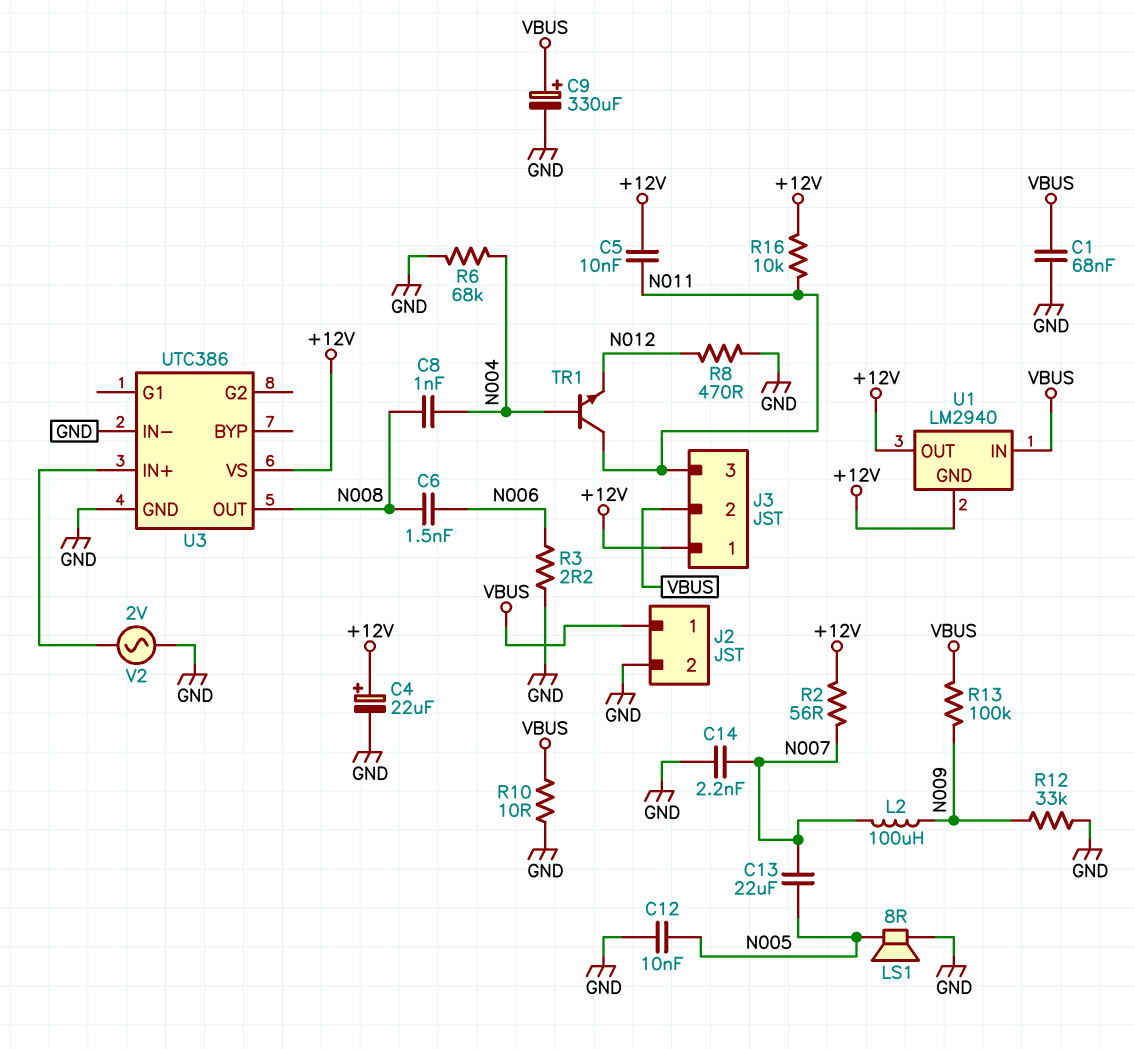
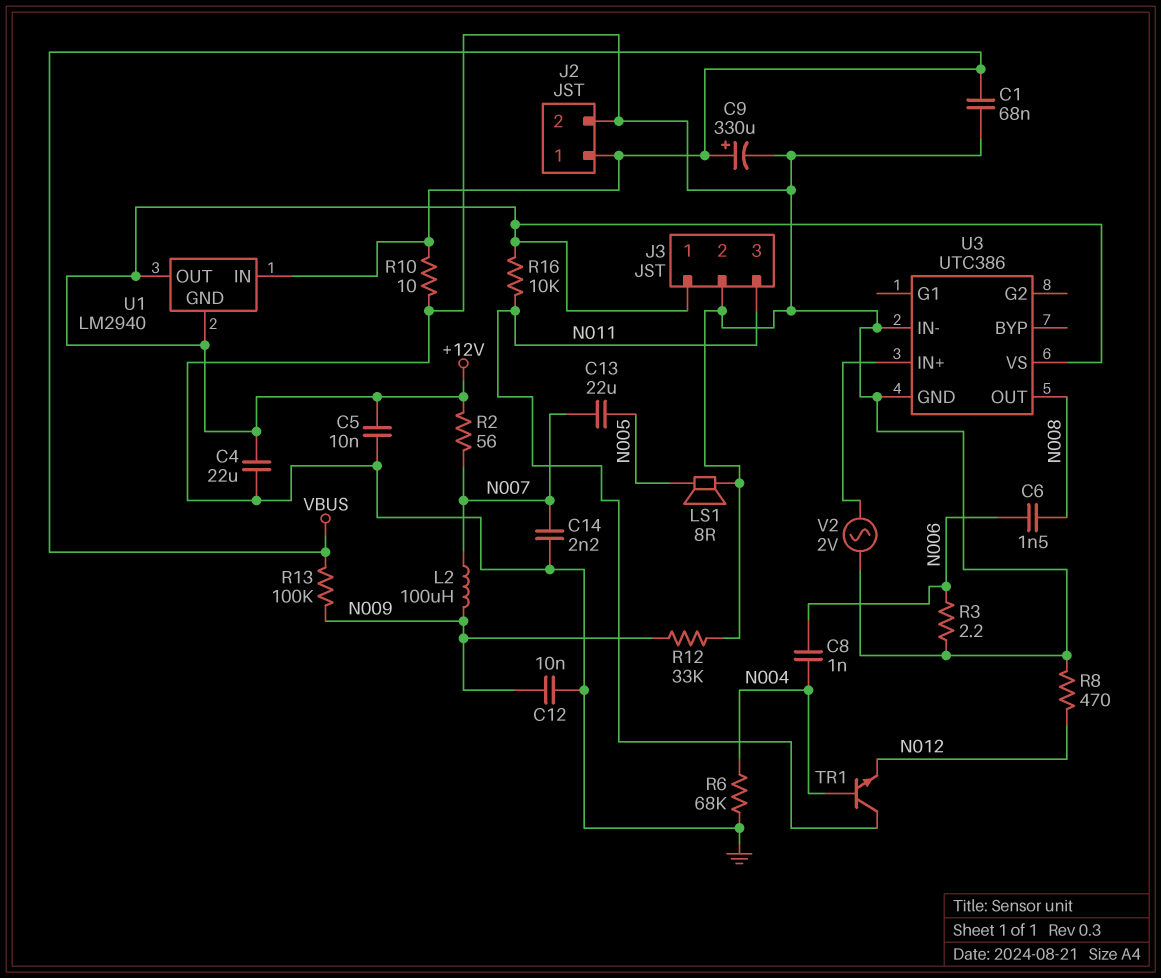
C4: 22uF (plus +12V, minus GND) -> 22uF (+12V, GND)
C5: 10nF (+12V, N011) -> 10nF (+12V, GND)
C8: 1nF (N004, N008) -> 1nF (N004, N006)
C12: 10nF (GND, N005) -> 10nF (GND, N009)
J3 pin 2: VBUS -> GND

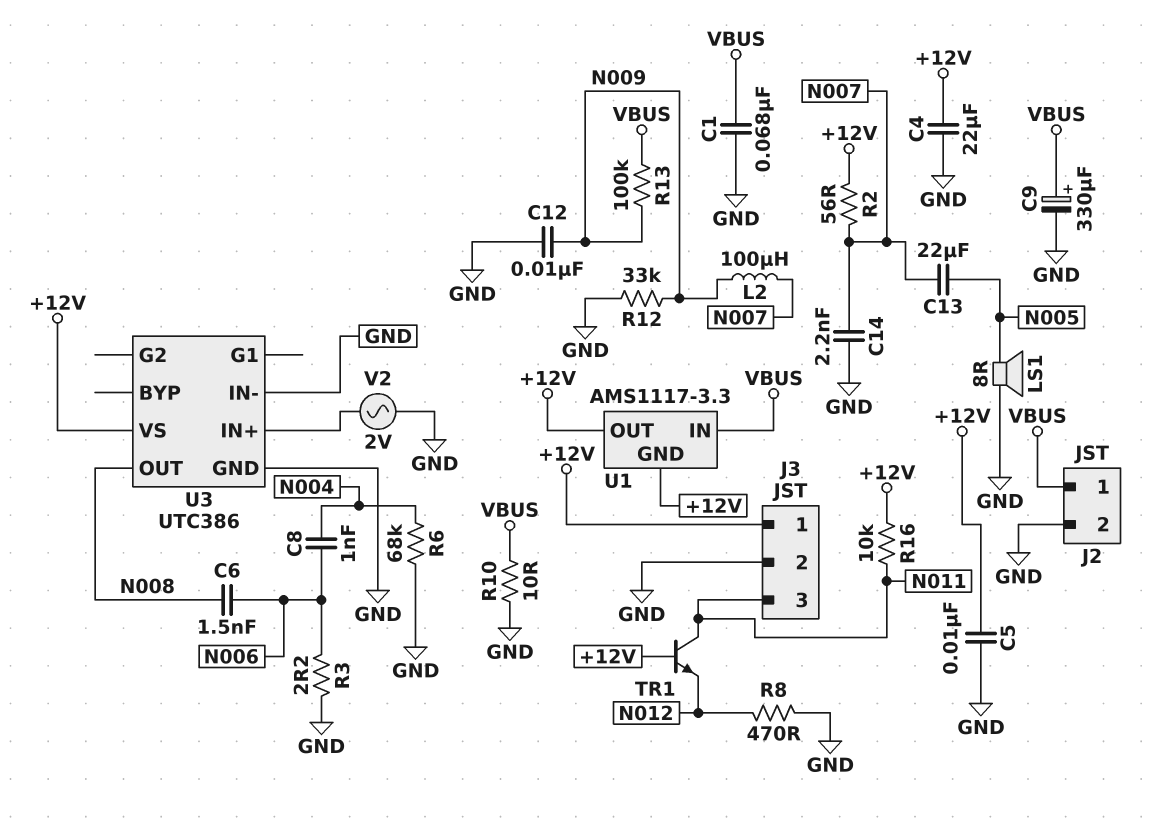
TR1: NPN (B N004, C N011, E N012) -> NPN (B +12V, C N011, E N012)
U1: LM2940 -> AMS1117-3.3

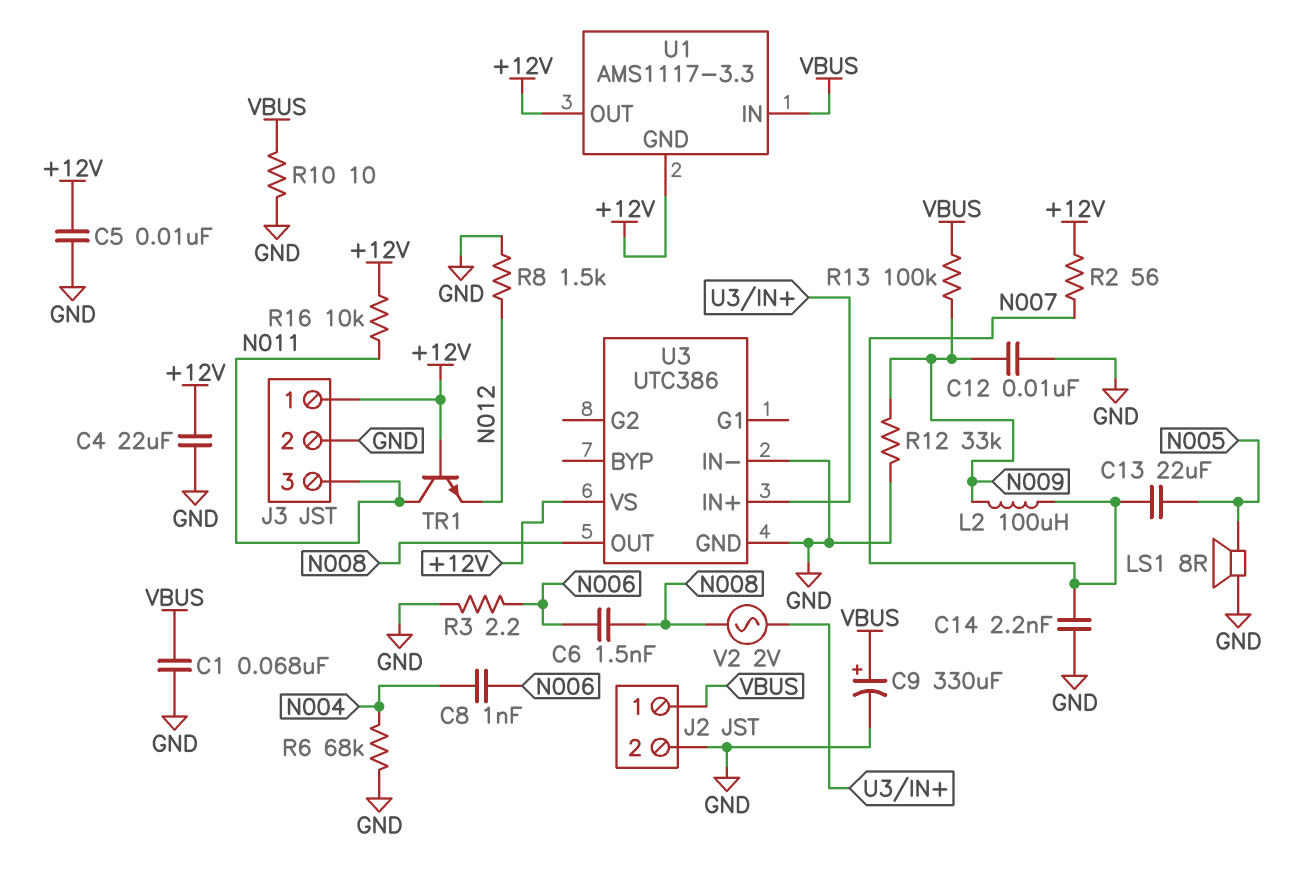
R8: 470 (GND, N012) -> 1.5k (GND, N012)
V2: AC 2V (GND, U3/IN+) -> AC 2V (N008, U3/IN+)

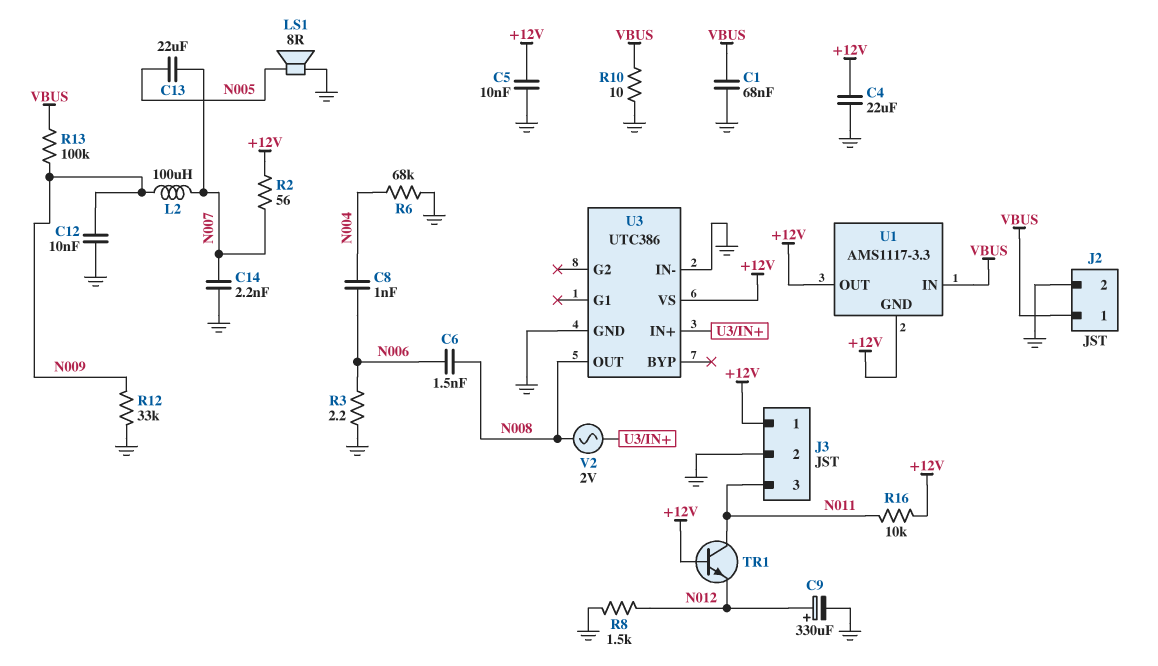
C9: 330uF (plus VBUS, minus GND) -> 330uF (plus N012, minus GND)

